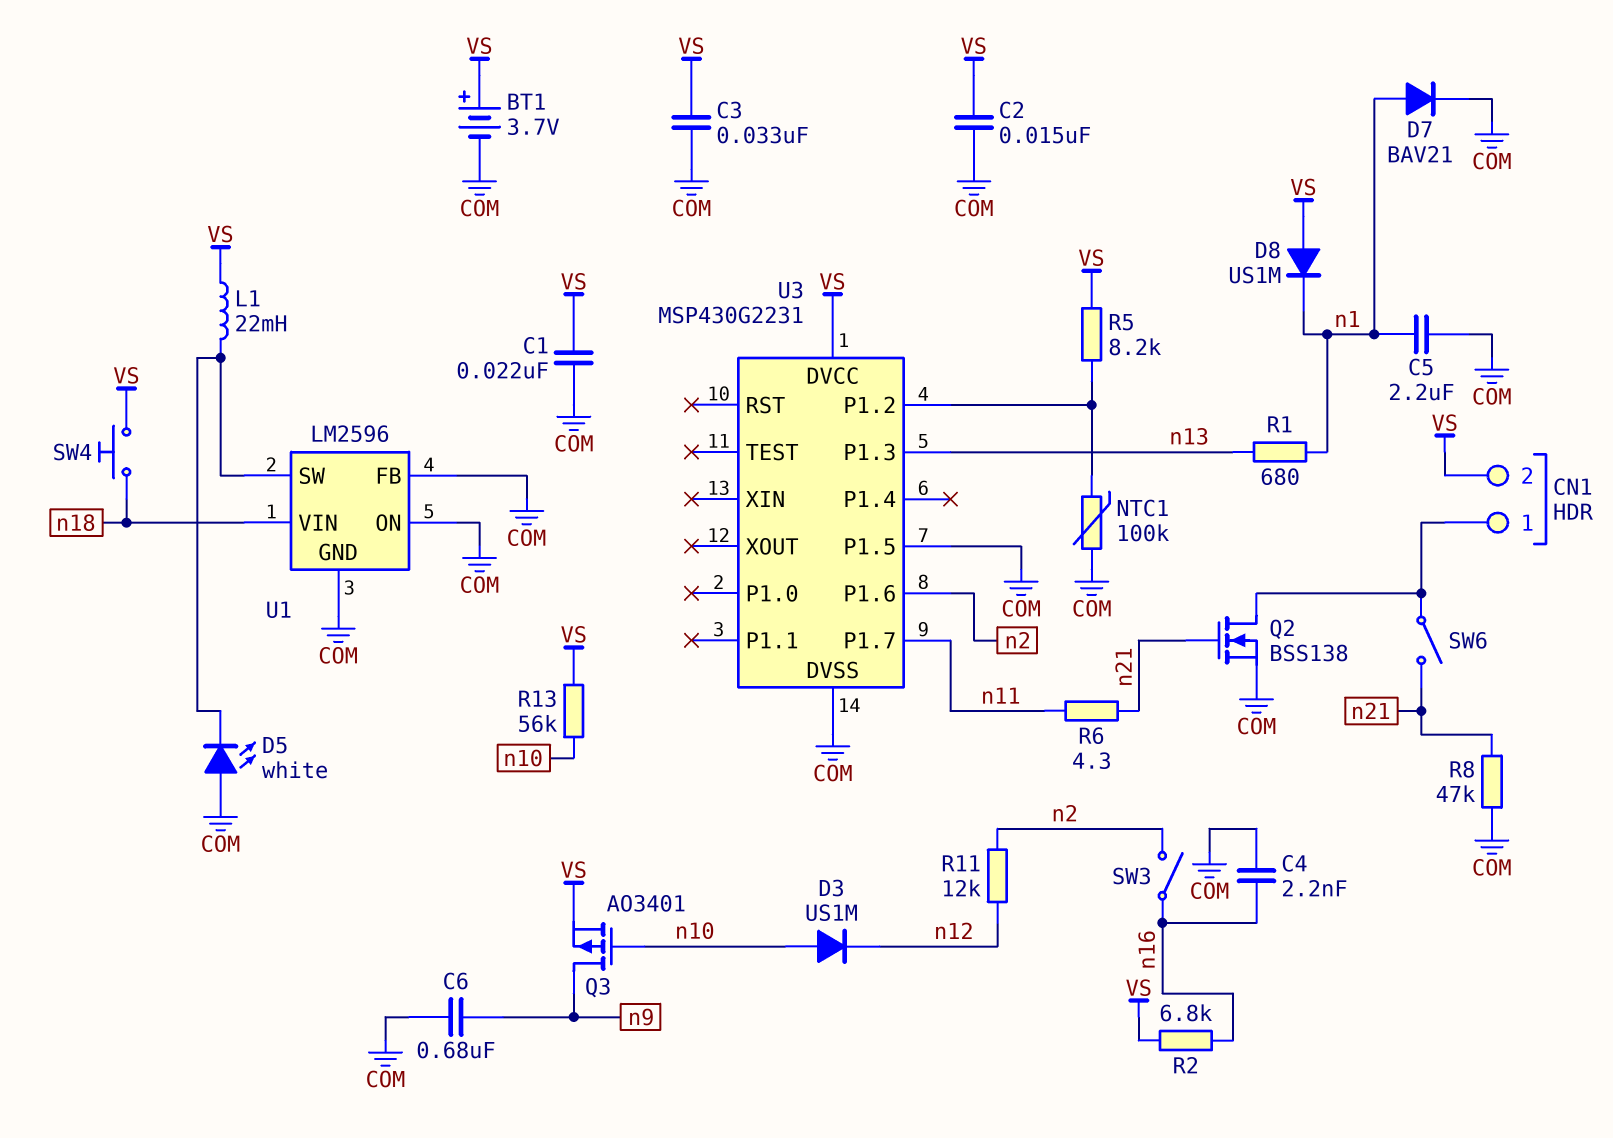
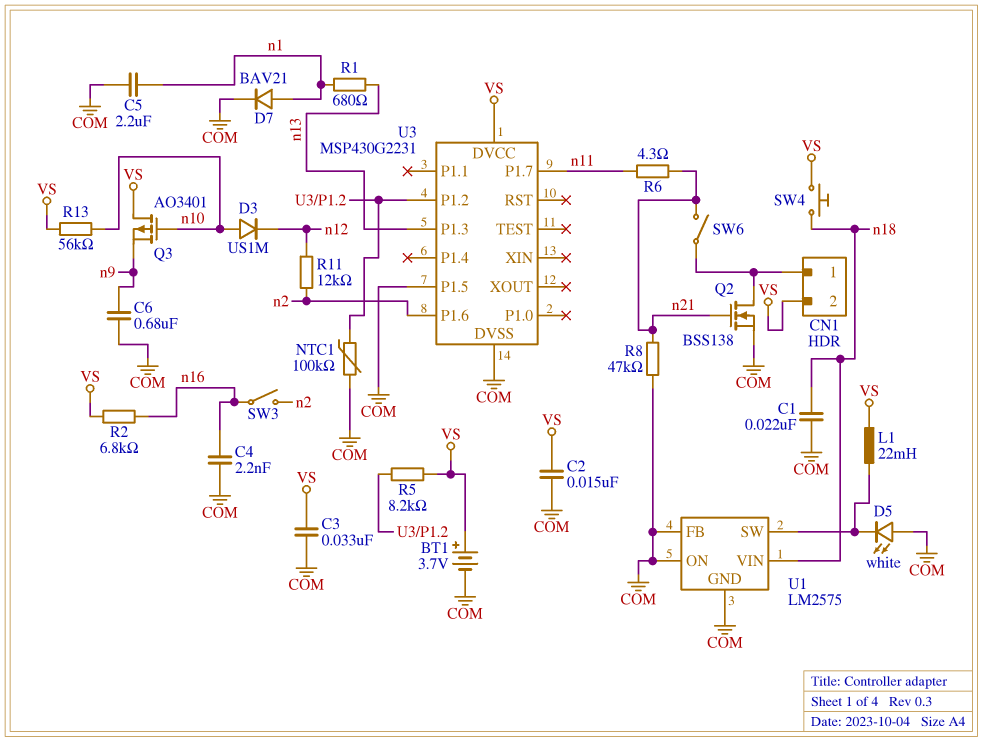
C1: 22nF (COM, VS) -> 22nF (COM, n18)
D8: diode US1M (A VS, K n1) -> none
Q3: PMOS AO3401 (G n10, D n9, S VS) -> PMOS AO3401 (G n10, D VS, S n9)
U1: LM2596 -> LM2575

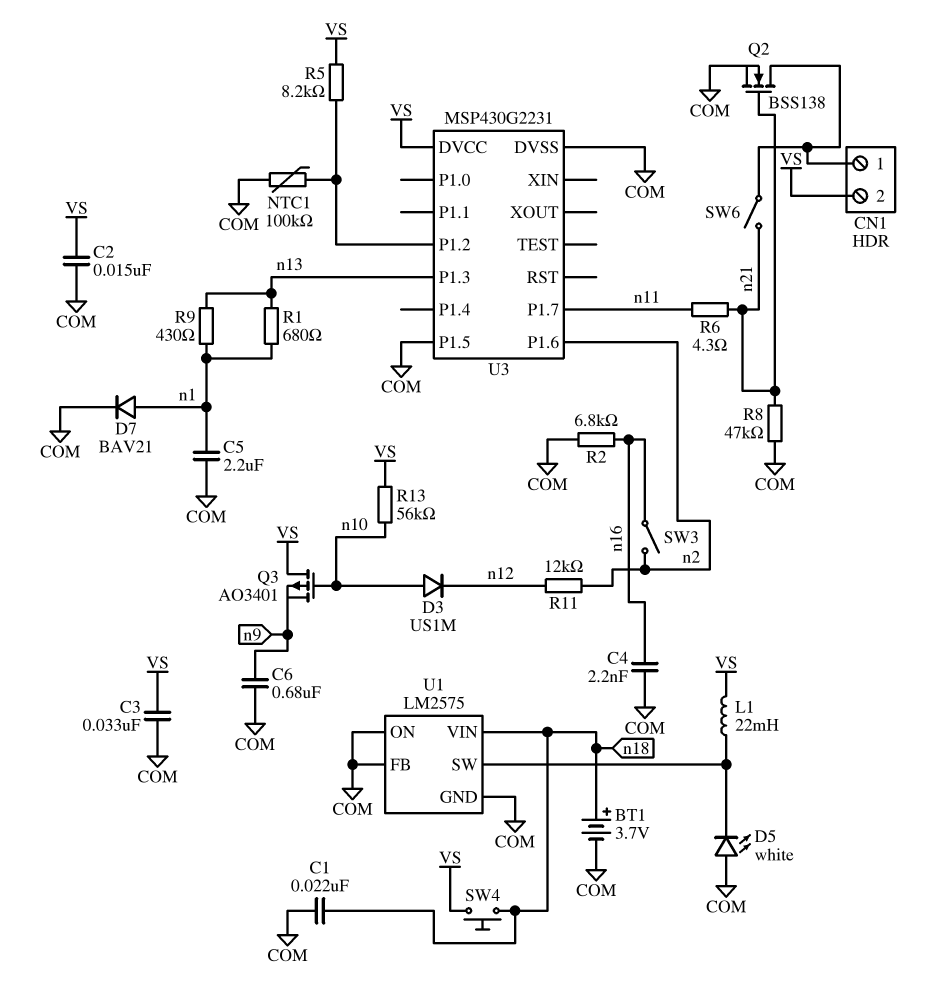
BT1: 3.7V (plus VS, minus COM) -> 3.7V (plus n18, minus COM)
R2: 6.8k (VS, n16) -> 6.8k (COM, n16)
R9: none -> 430 (n1, n13)

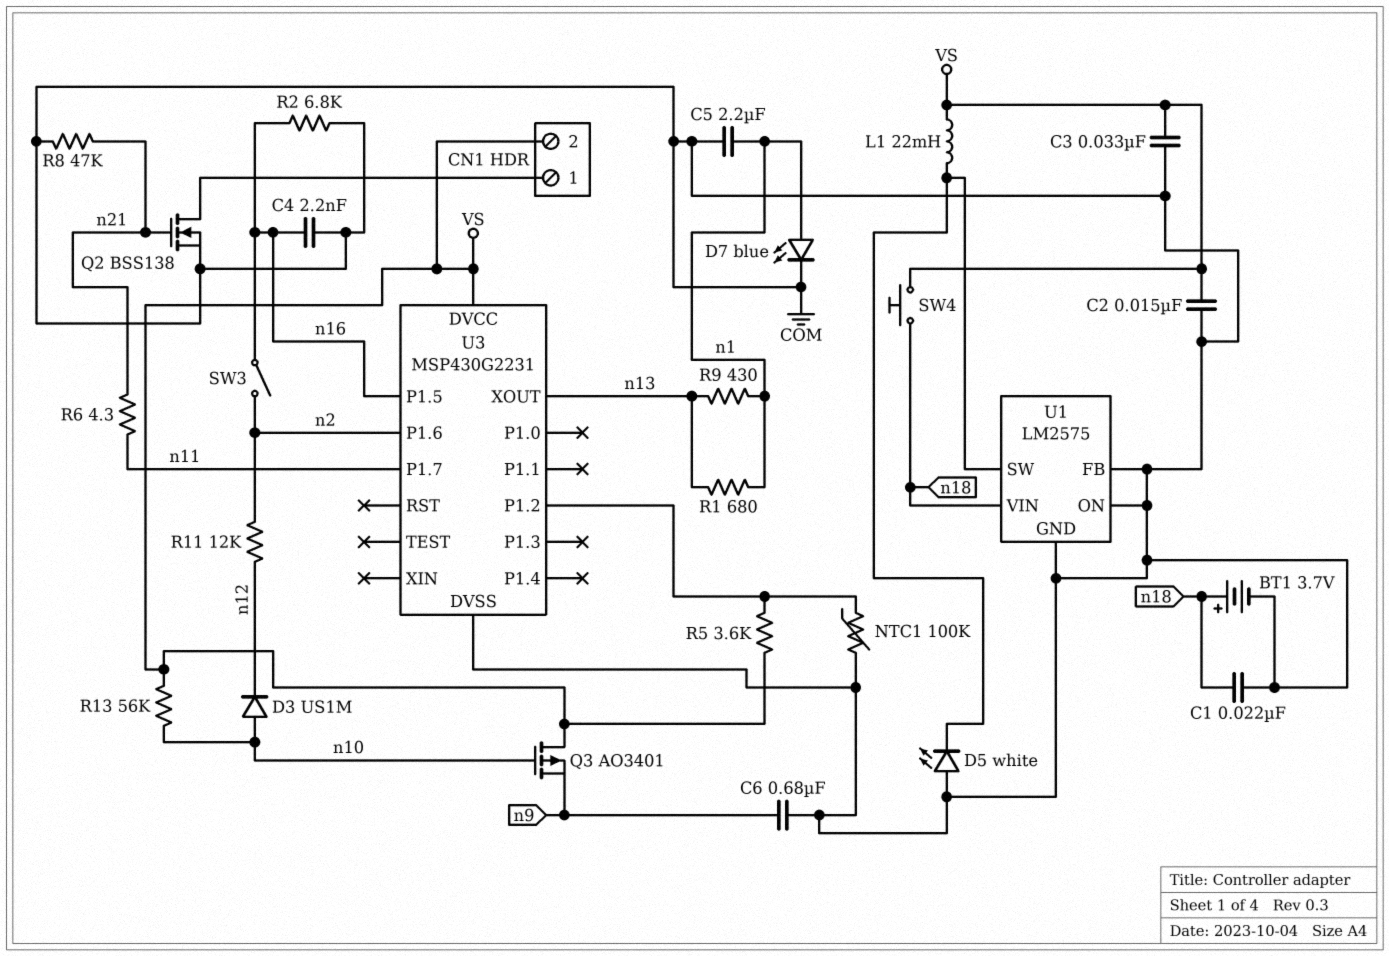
D7: diode BAV21 (A n1, K COM) -> LED blue (A n1, K COM)
R5: 8.2k (U3/P1.2, VS) -> 3.6k (U3/P1.2, VS)
SW6: switch (CN1/1, n21) -> none
U3 pin P1.3: n13 -> none
U3 pin P1.5: COM -> n16
U3 pin XOUT: none -> n13

